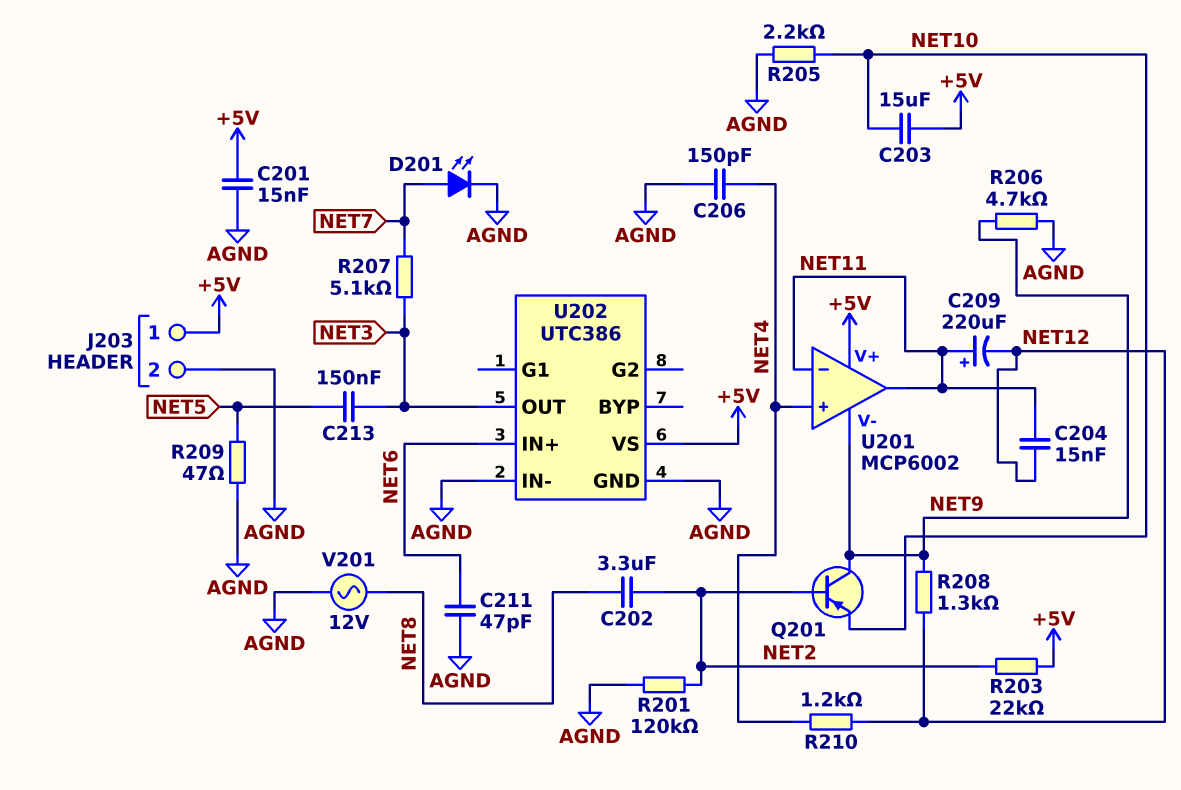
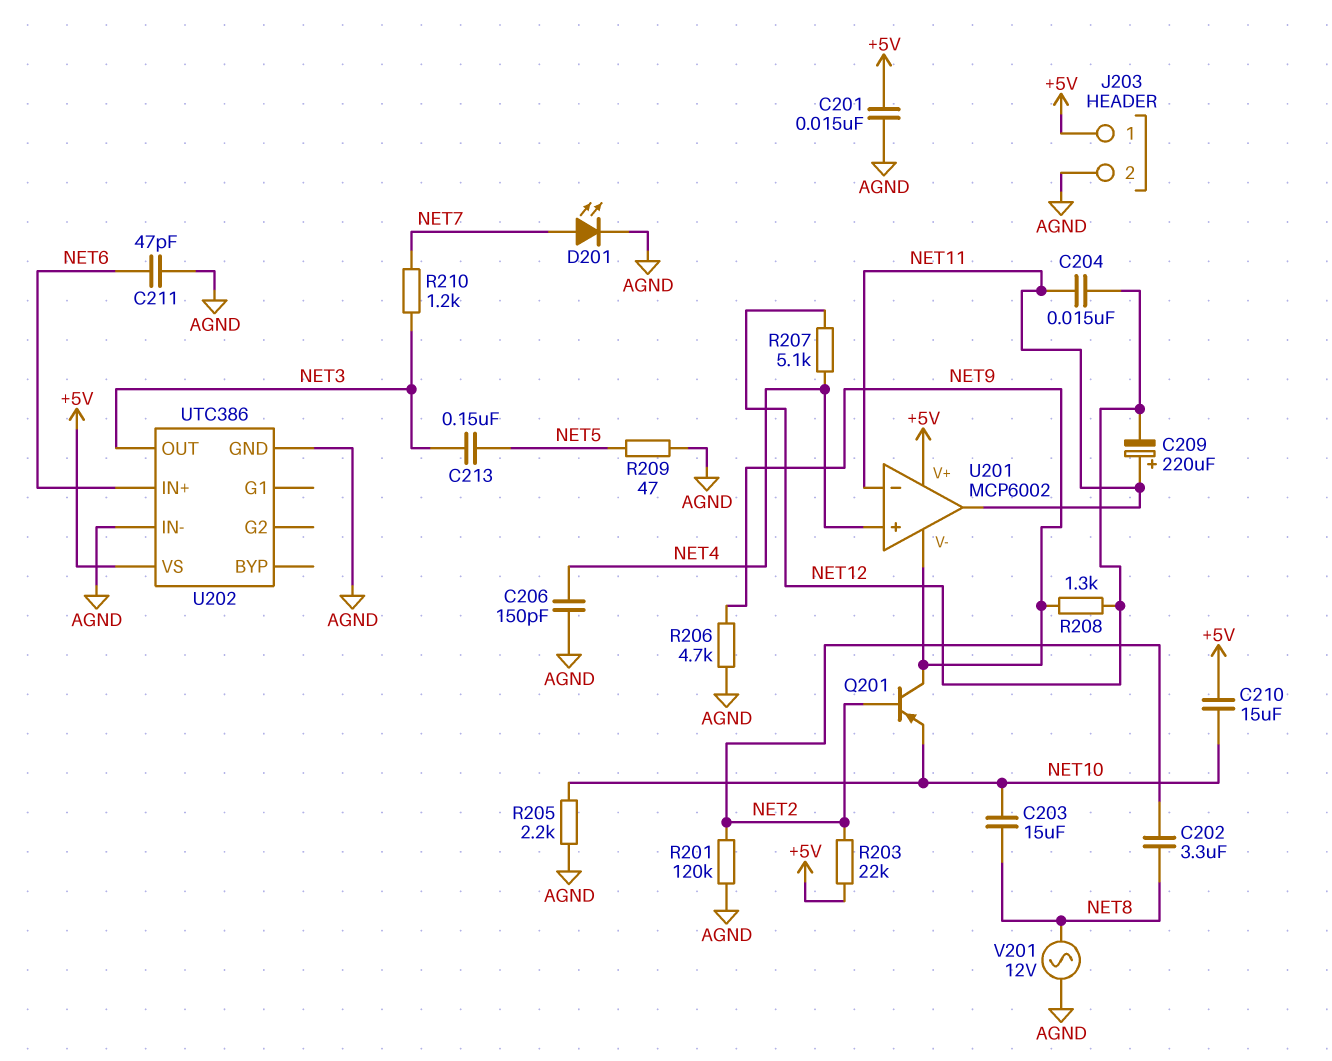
C203: 15uF (+5V, NET10) -> 15uF (NET8, NET10)
C210: none -> 15uF (+5V, NET10)
R207: 5.1k (NET3, NET7) -> 5.1k (NET4, NET12)
R210: 1.2k (NET4, NET12) -> 1.2k (NET3, NET7)

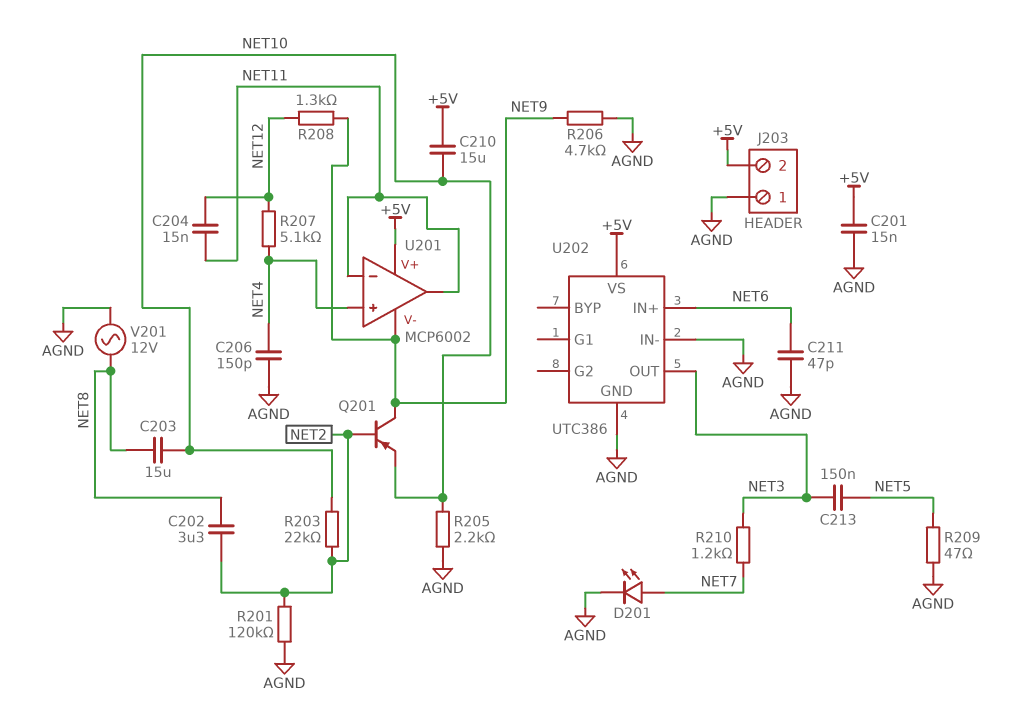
C209: 220uF (plus NET11, minus NET12) -> none
J203 pin 1: +5V -> AGND
J203 pin 2: AGND -> +5V
R203: 22k (+5V, NET2) -> 22k (NET2, NET10)

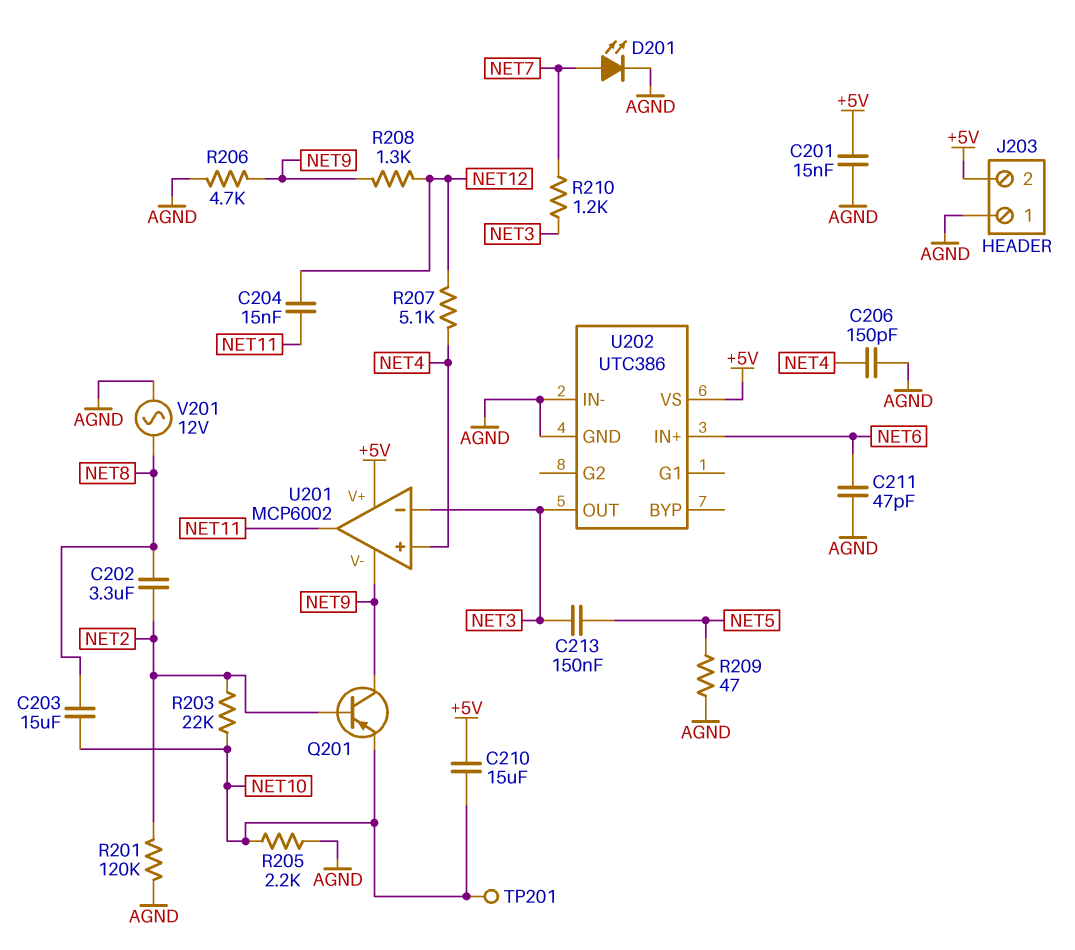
TP201: none -> test point (NET10)
U201 pin in-: NET11 -> NET3

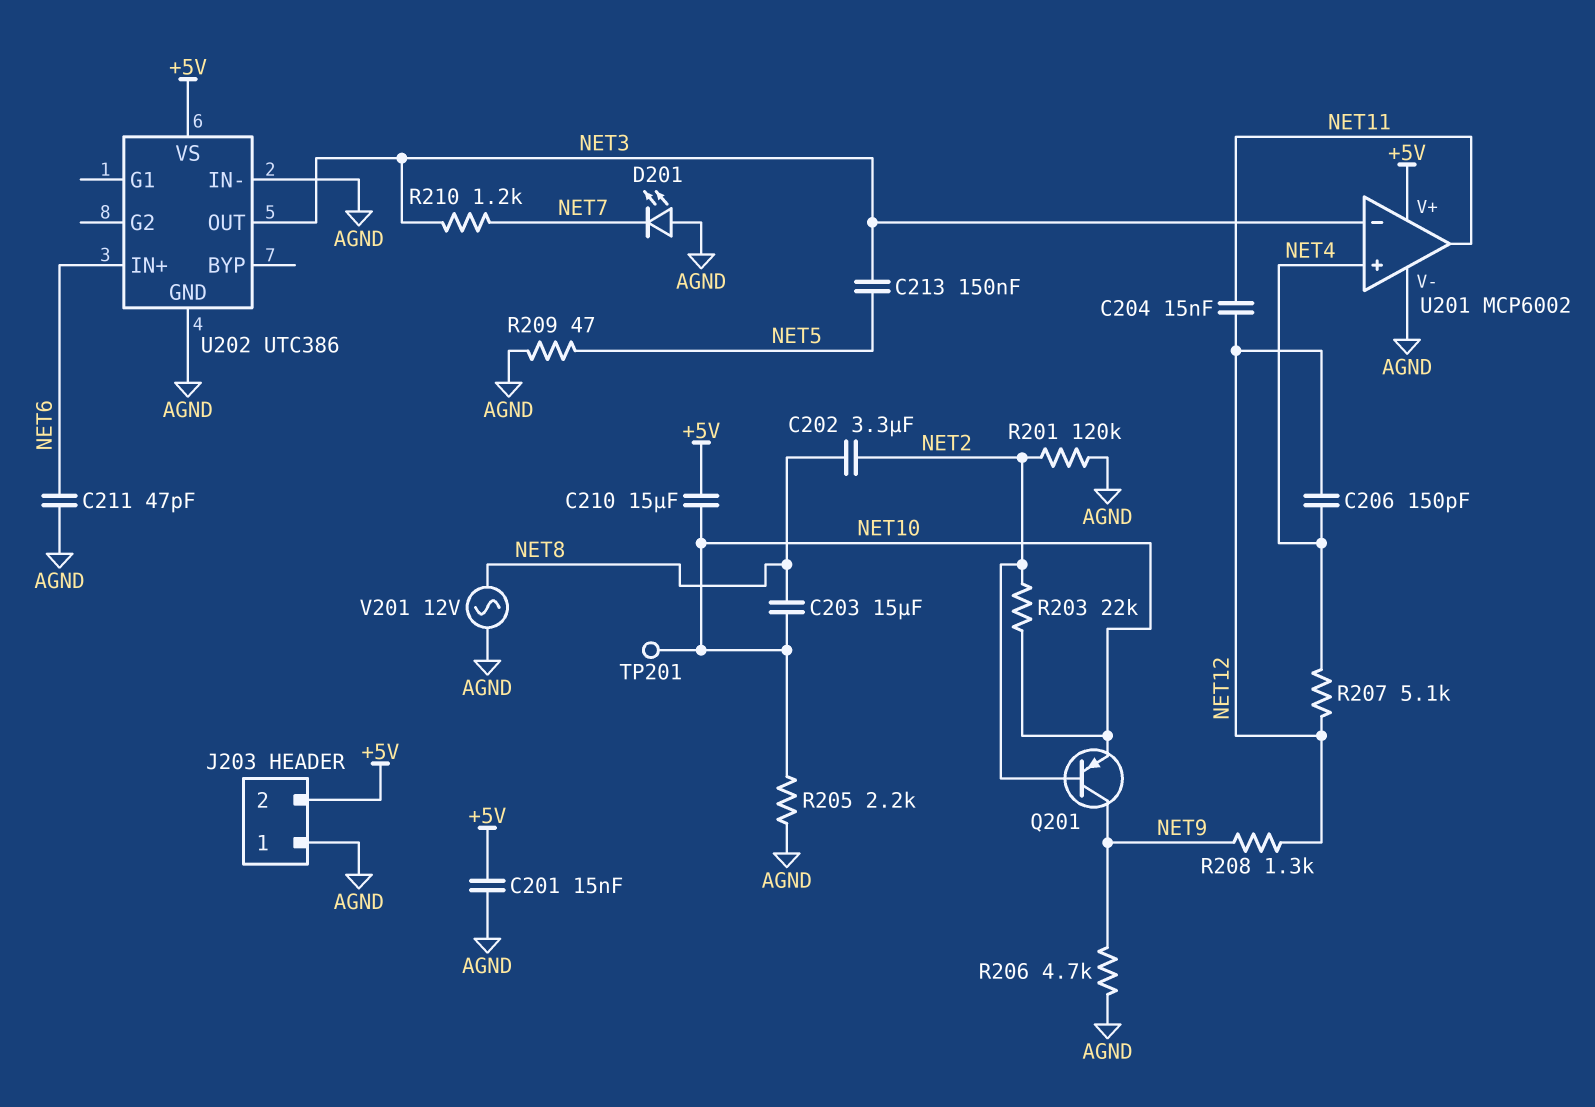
C206: 150pF (AGND, NET4) -> 150pF (NET4, NET12)
D201: LED (A NET7, K AGND) -> LED (A AGND, K NET7)
U201 pin V-: NET9 -> AGND

